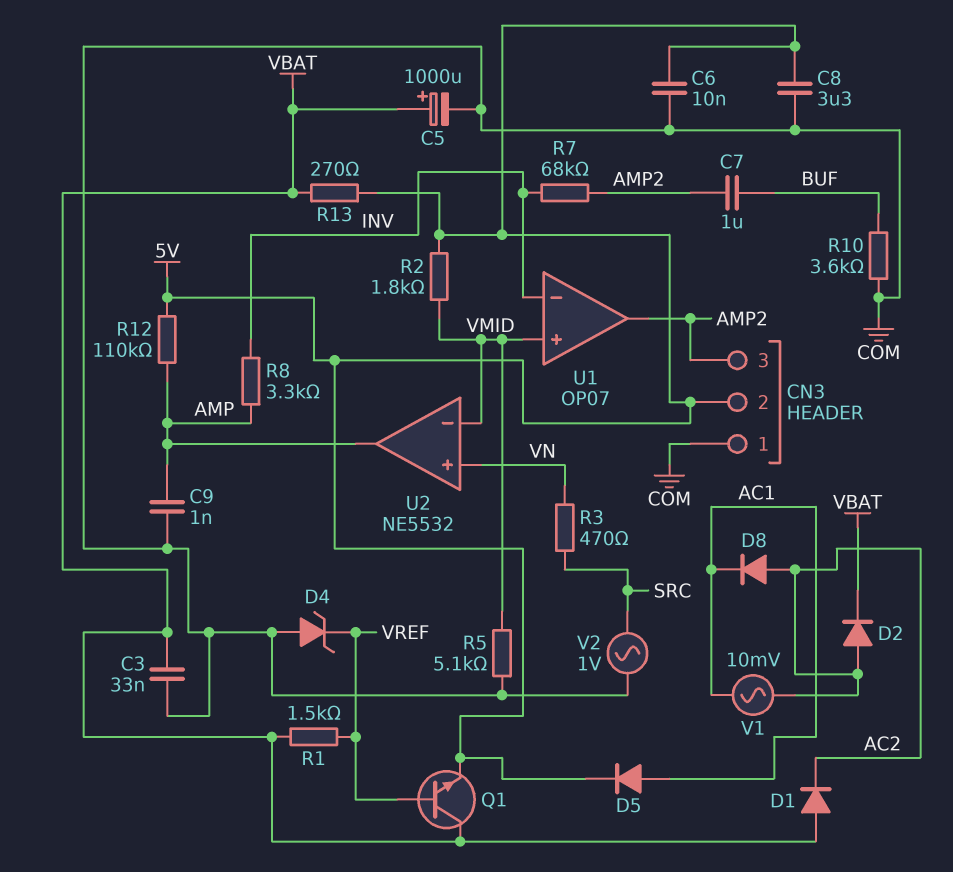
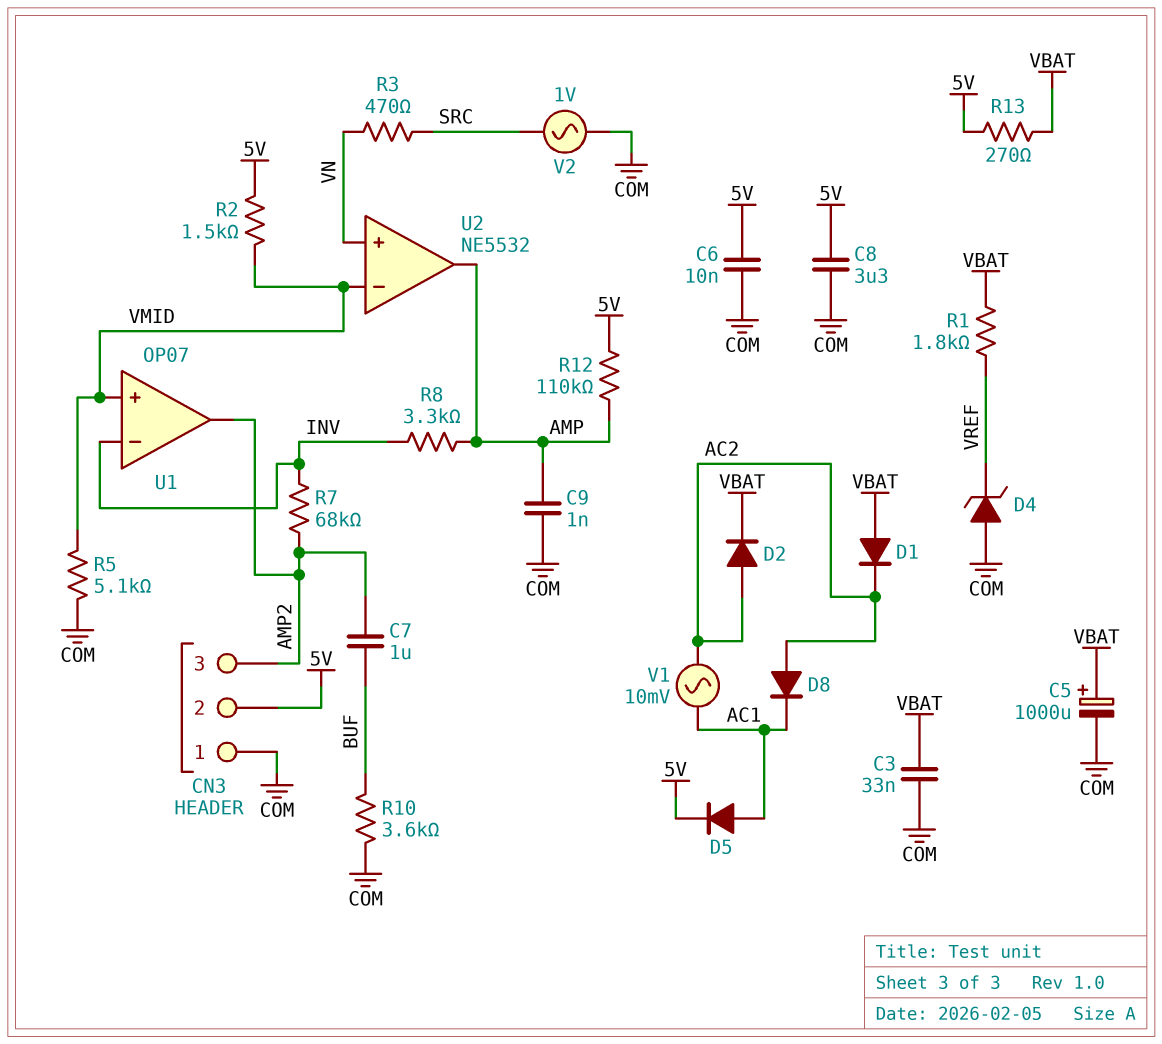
Q1: NPN (B VREF, C VBAT, E 5V) -> none
R1: 1.5k (VBAT, VREF) -> 1.8k (VBAT, VREF)
R2: 1.8k (5V, VMID) -> 1.5k (5V, VMID)

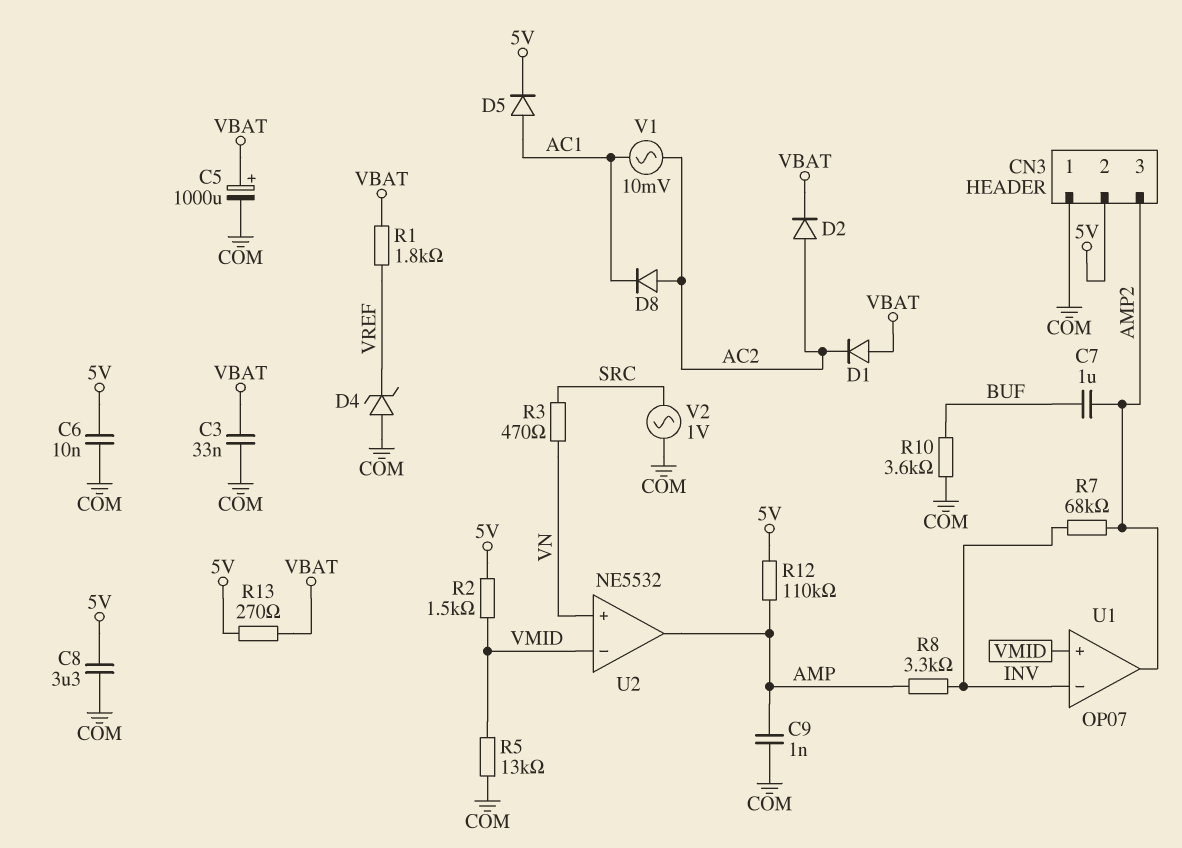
R5: 5.1k (COM, VMID) -> 13k (COM, VMID)

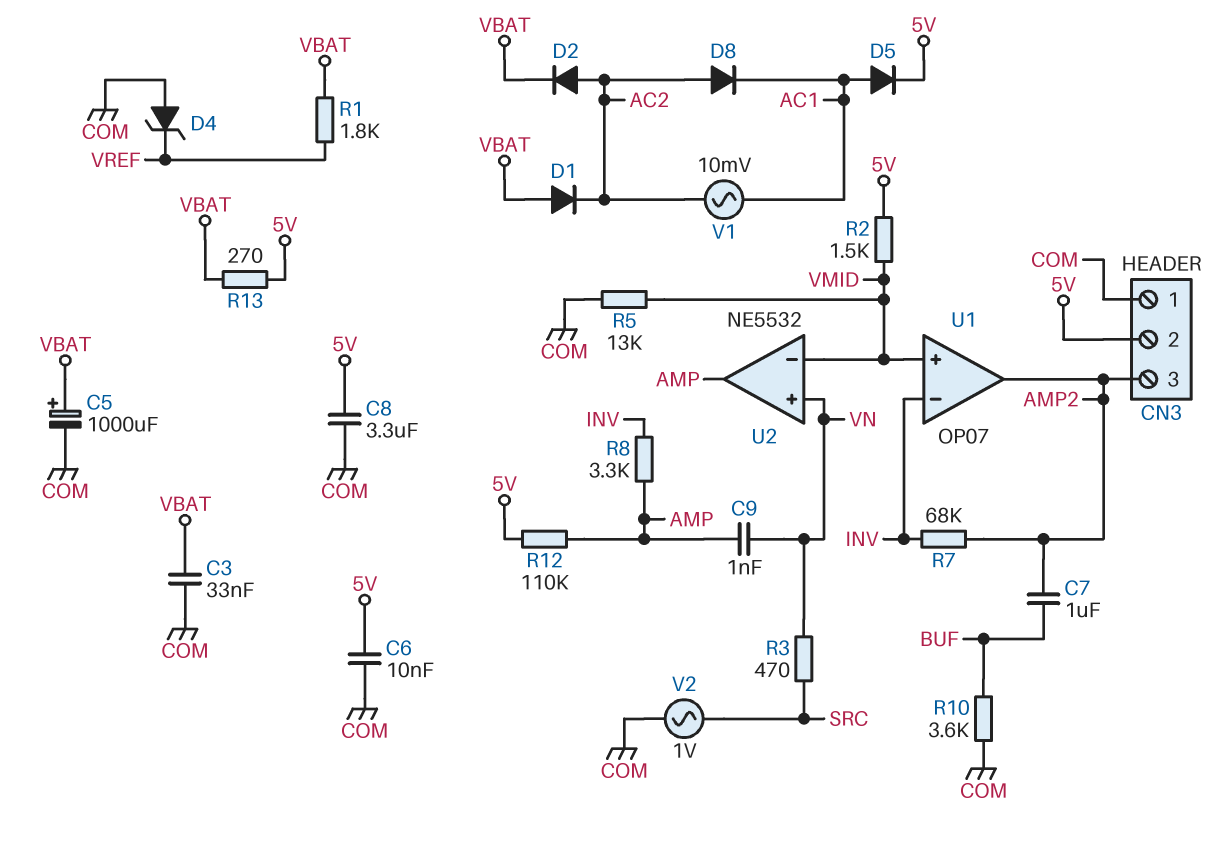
C9: 1nF (AMP, COM) -> 1nF (AMP, VN)

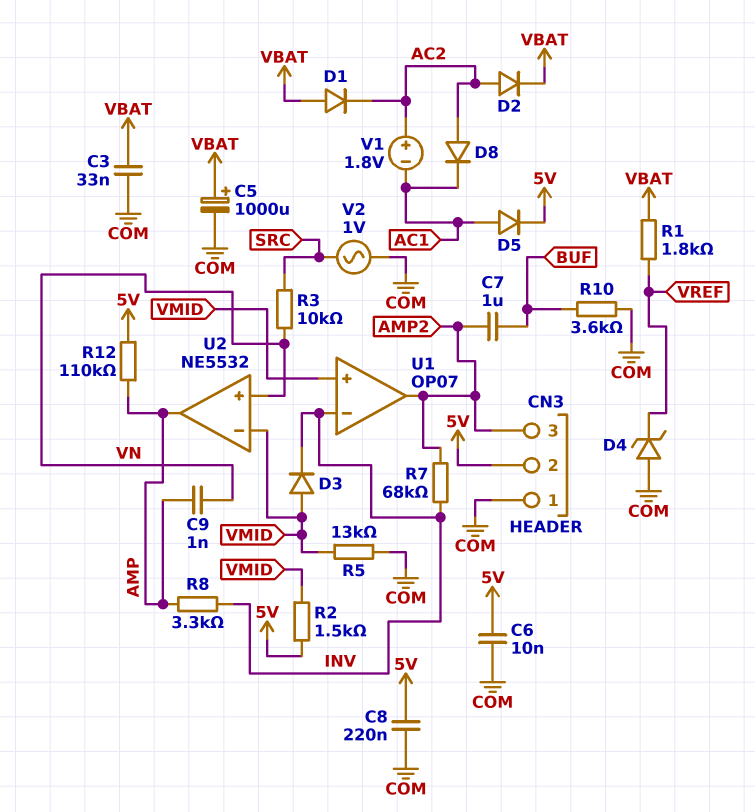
C8: 3.3uF (5V, COM) -> 220nF (5V, COM)
D3: none -> diode (A VMID, K INV)
R3: 470 (SRC, VN) -> 10k (SRC, VN)
R13: 270 (5V, VBAT) -> none
V1: AC 10mV (AC1, AC2) -> 1.8V (plus AC2, minus AC1)

